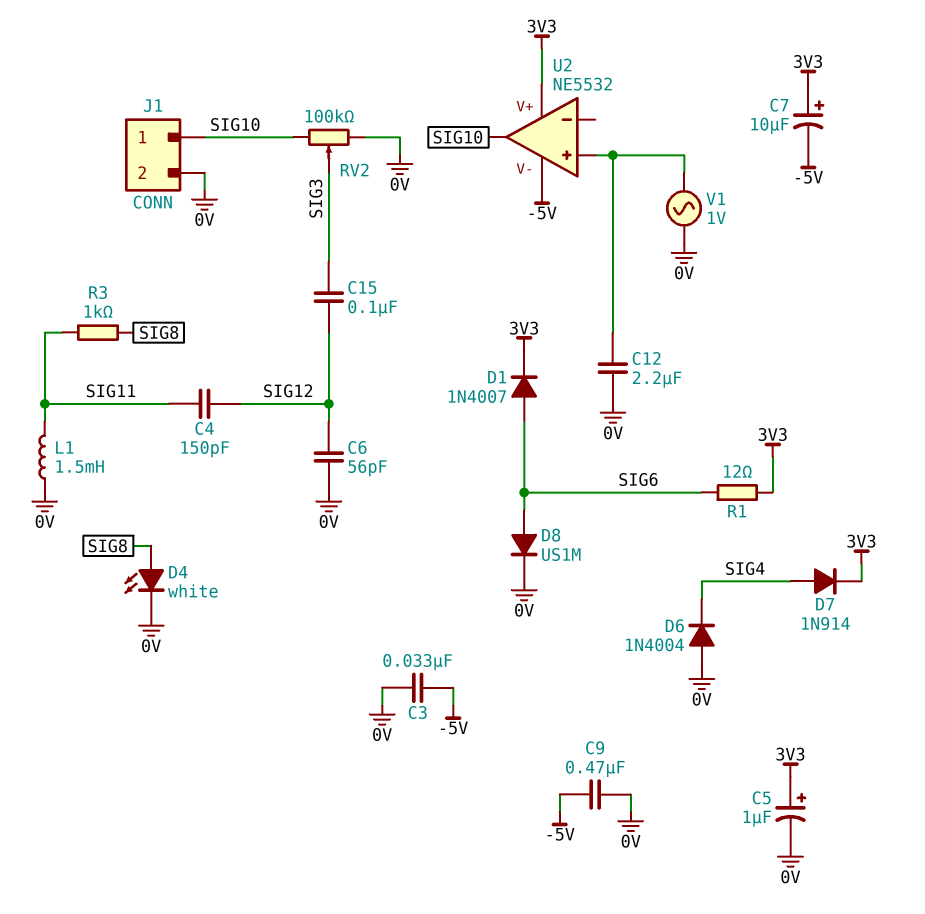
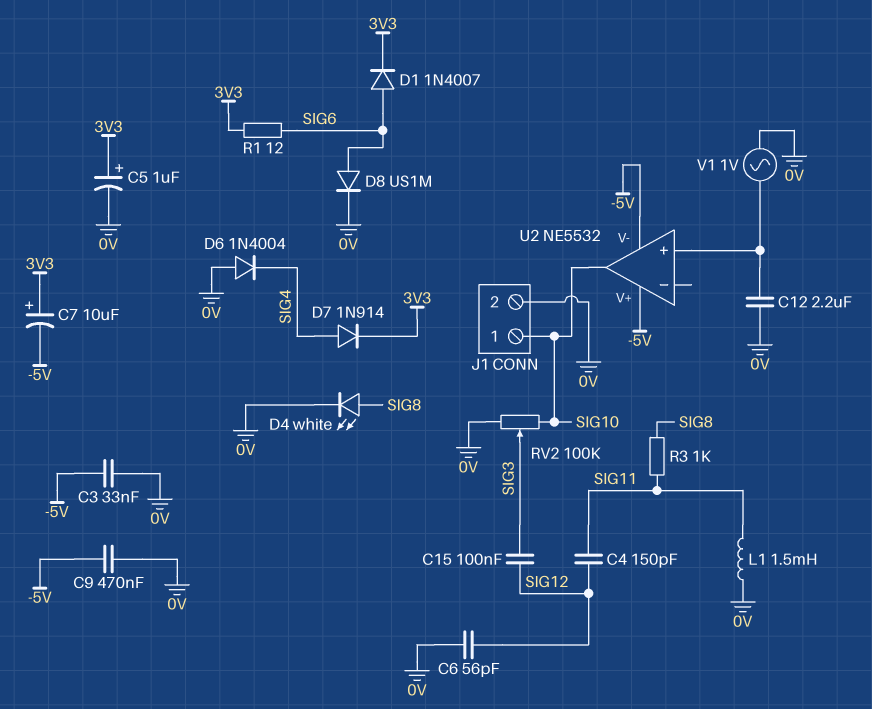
U2 pin V+: 3V3 -> -5V

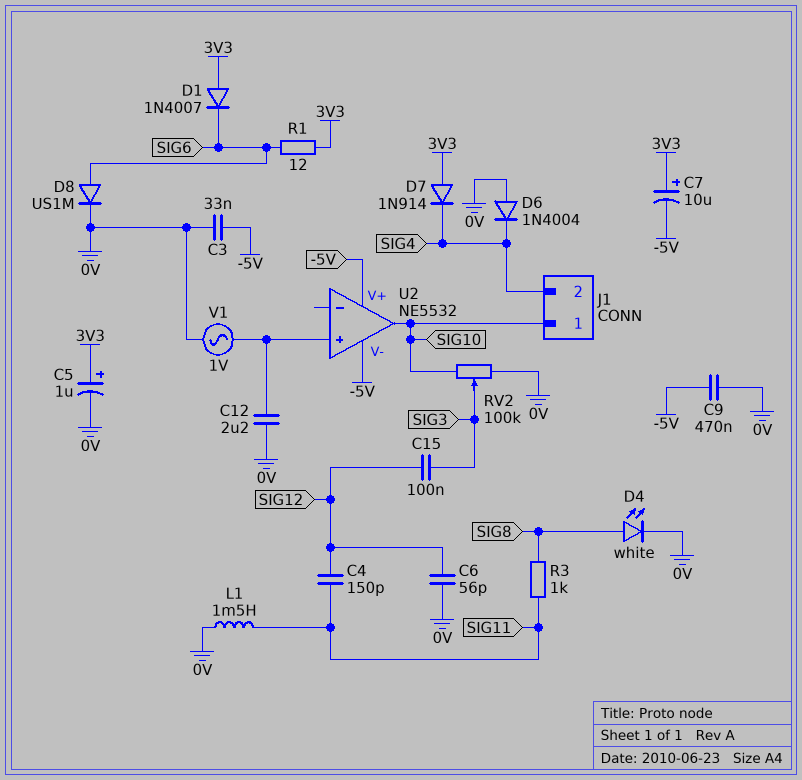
D1: diode 1N4007 (A SIG6, K 3V3) -> diode 1N4007 (A 3V3, K SIG6)
D7: diode 1N914 (A SIG4, K 3V3) -> diode 1N914 (A 3V3, K SIG4)
J1 pin 2: 0V -> SIG4

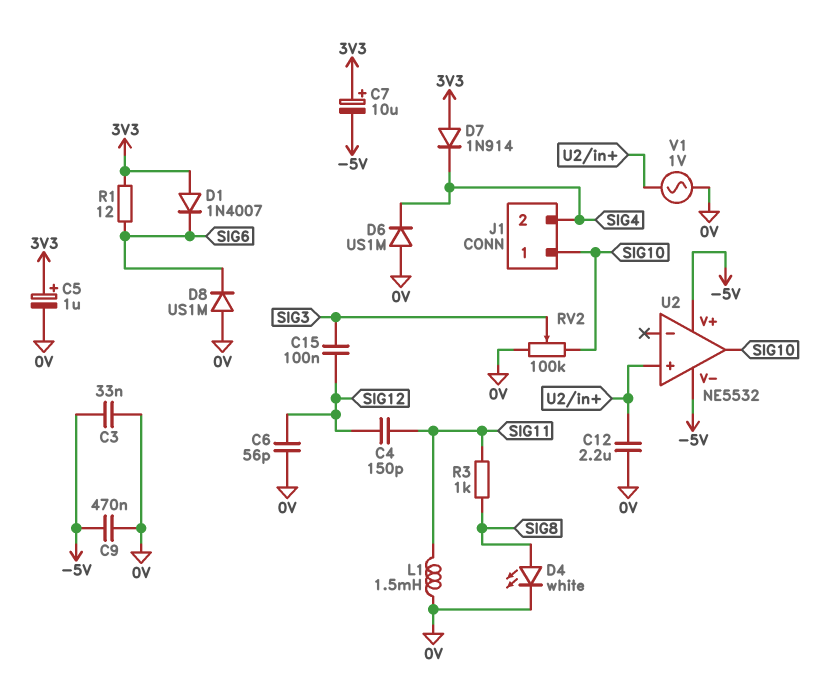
D6: diode 1N4004 (A 0V, K SIG4) -> diode US1M (A 0V, K SIG4)
D8: diode US1M (A SIG6, K 0V) -> diode US1M (A 0V, K SIG6)

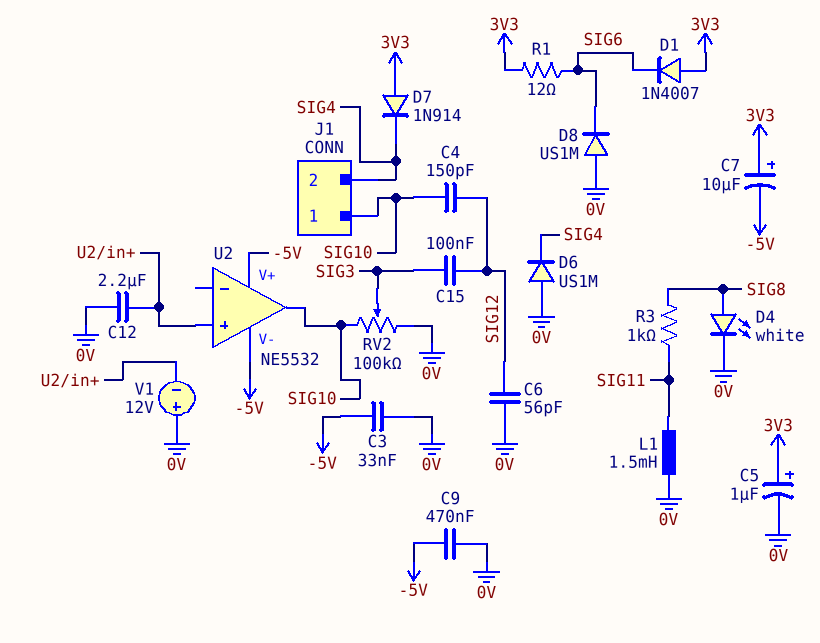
C4: 150pF (SIG11, SIG12) -> 150pF (SIG10, SIG12)
V1: AC 1V (0V, U2/in+) -> 12V (plus 0V, minus U2/in+)

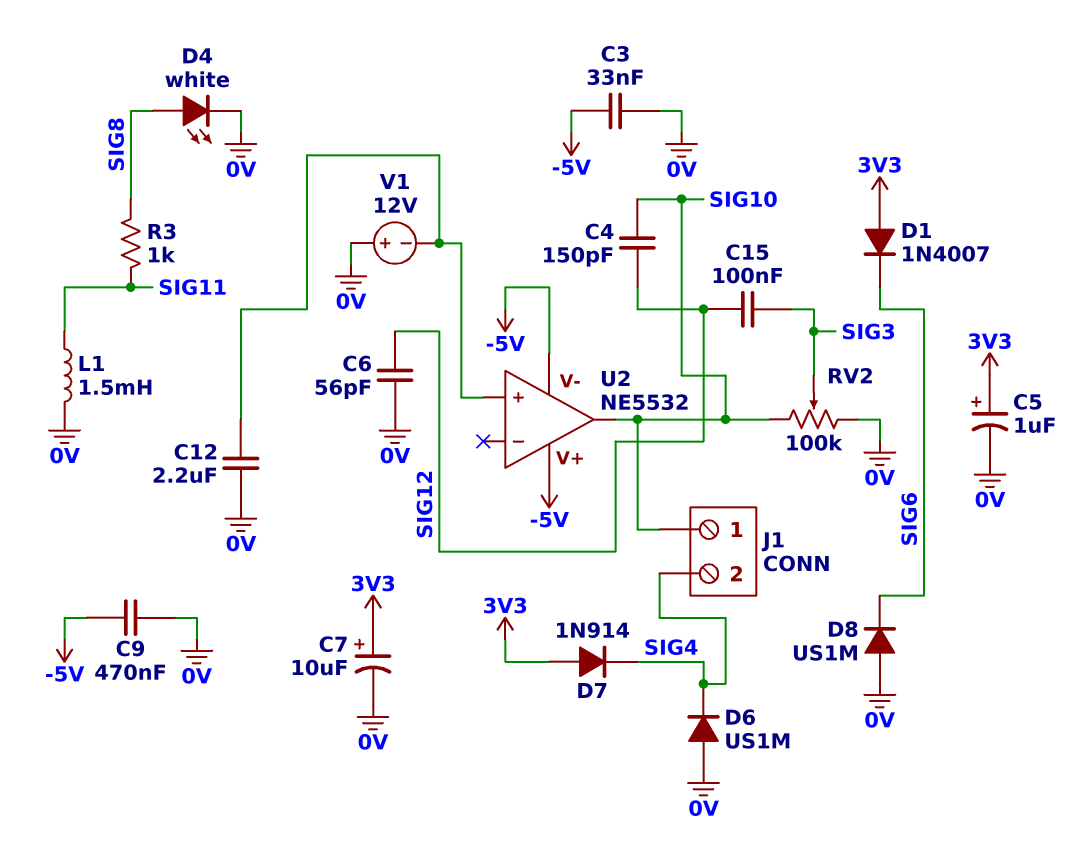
C7: 10uF (plus 3V3, minus -5V) -> 10uF (plus 3V3, minus 0V)
R1: 12 (3V3, SIG6) -> none

